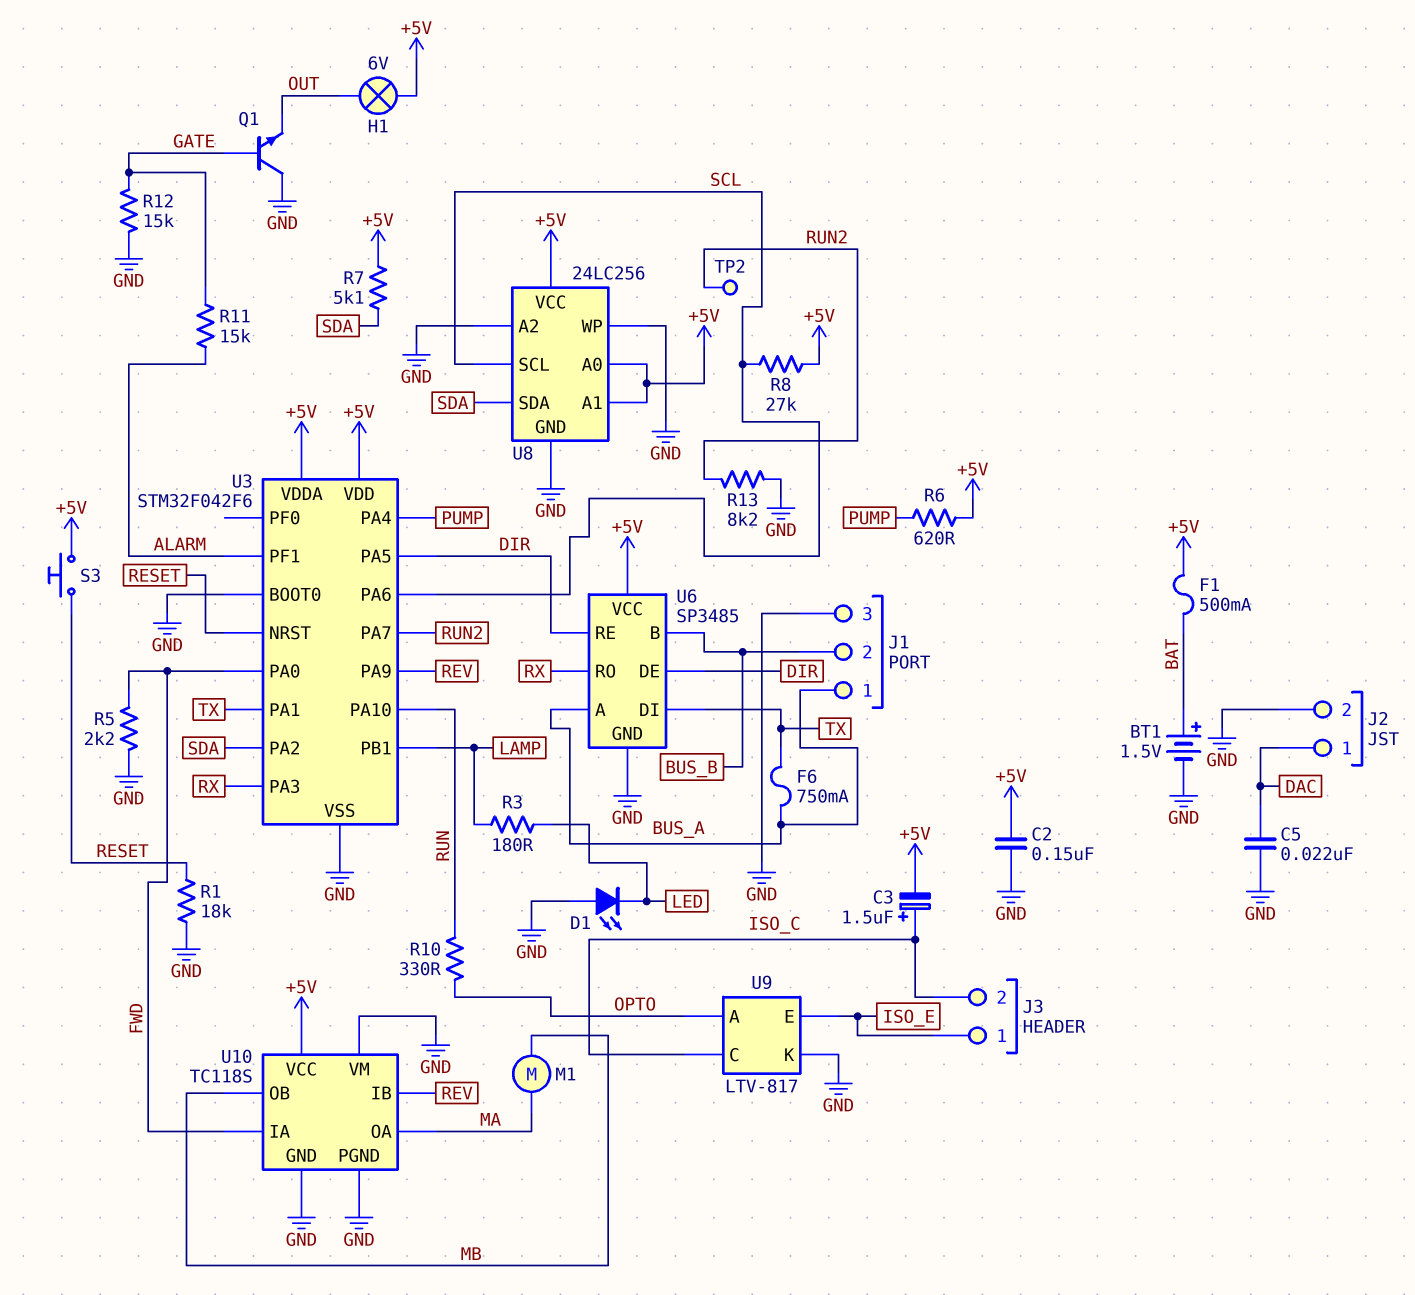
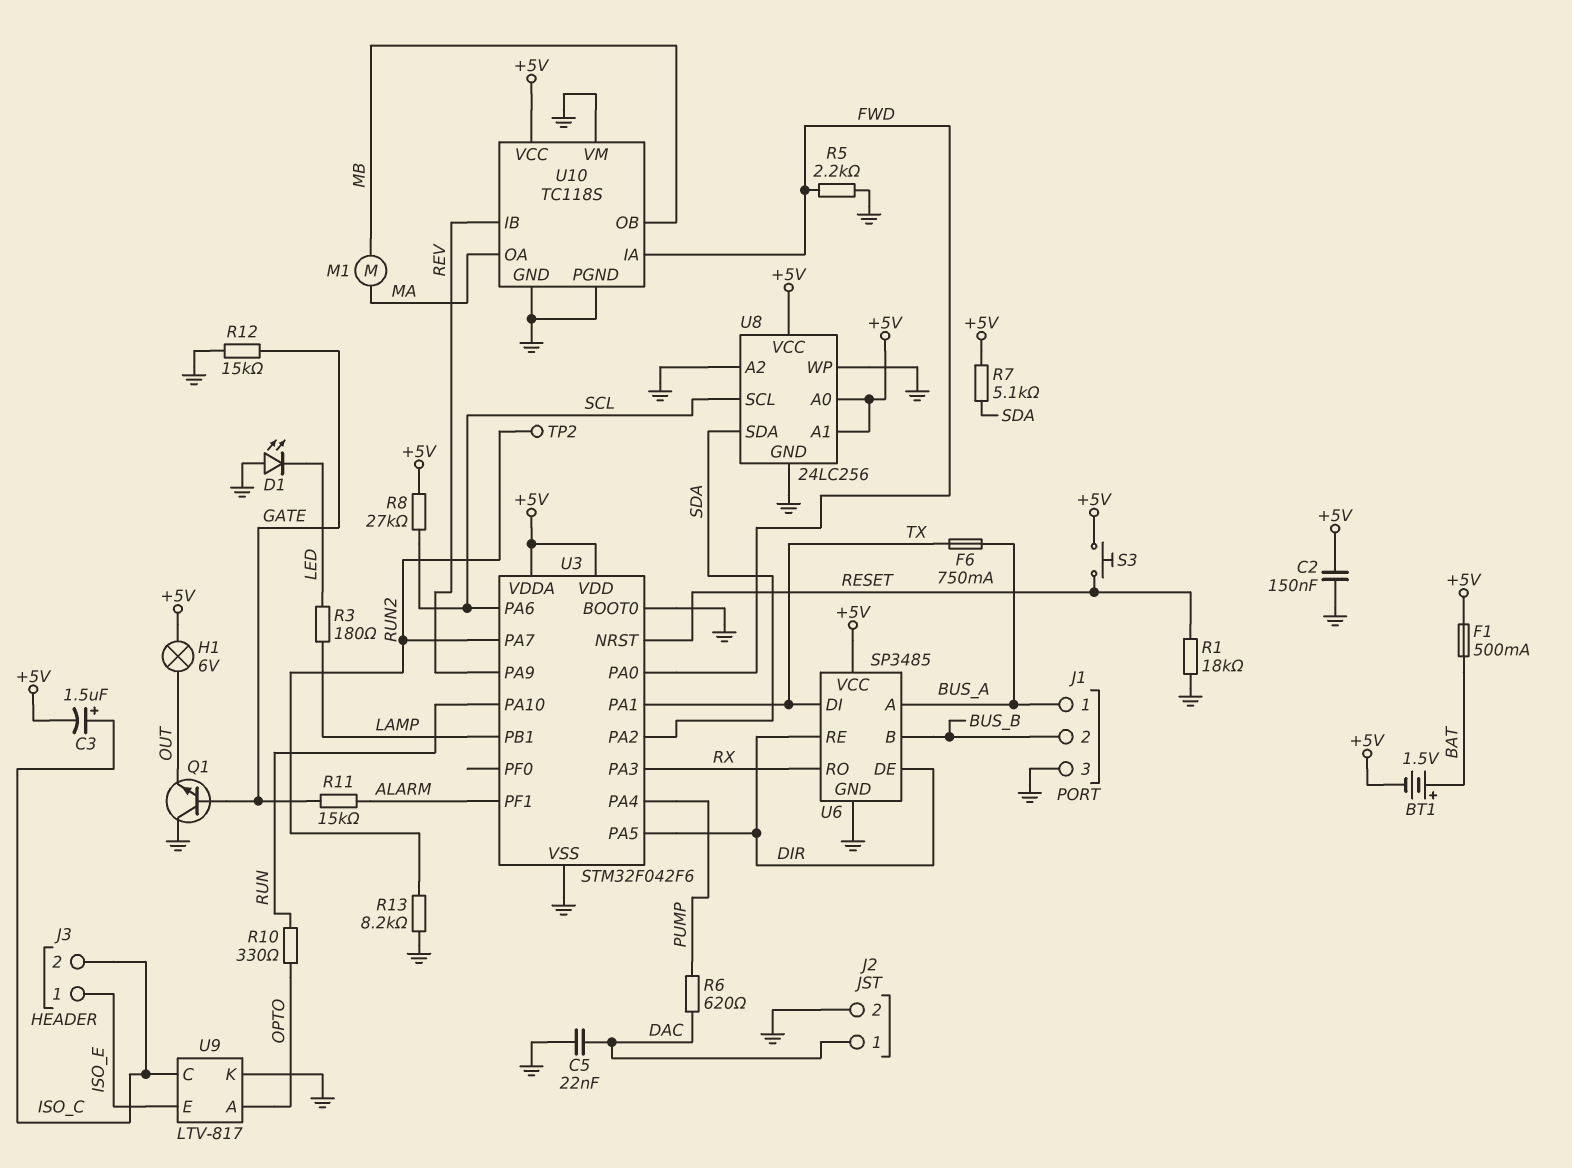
BT1: 1.5V (plus BAT, minus GND) -> 1.5V (plus BAT, minus +5V)
R6: 620 (+5V, PUMP) -> 620 (DAC, PUMP)

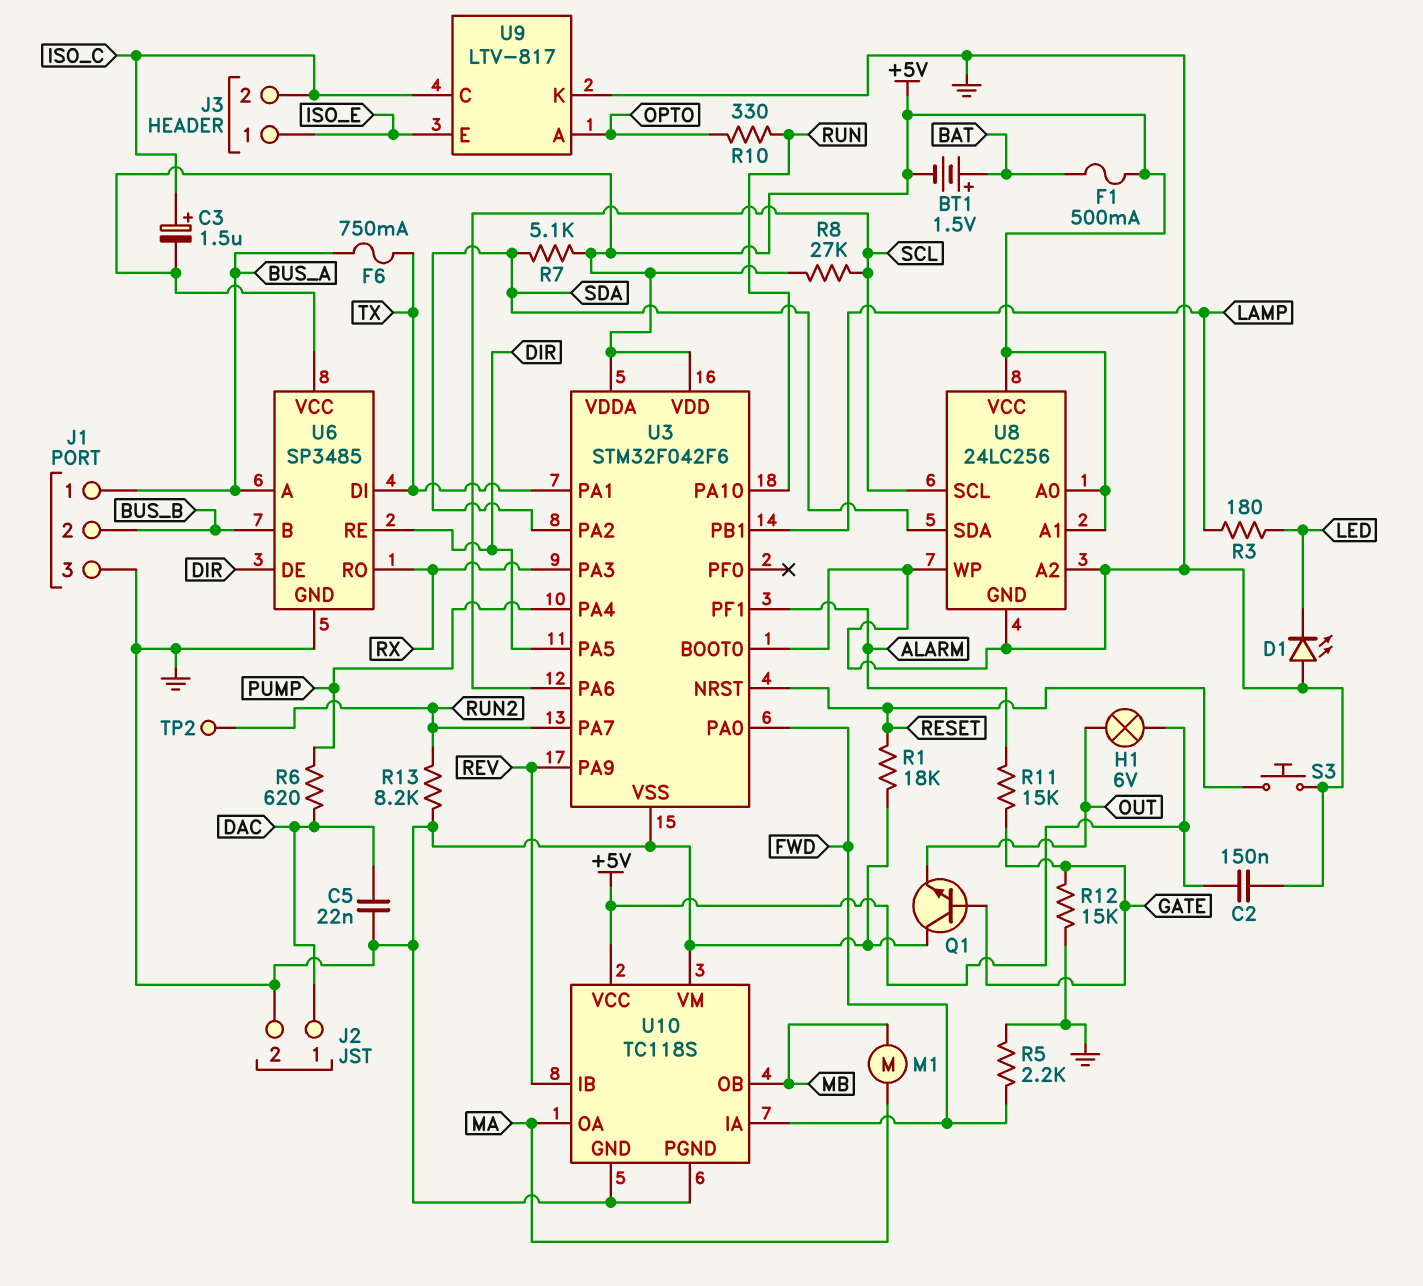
S3: button (+5V, RESET) -> button (GND, RESET)

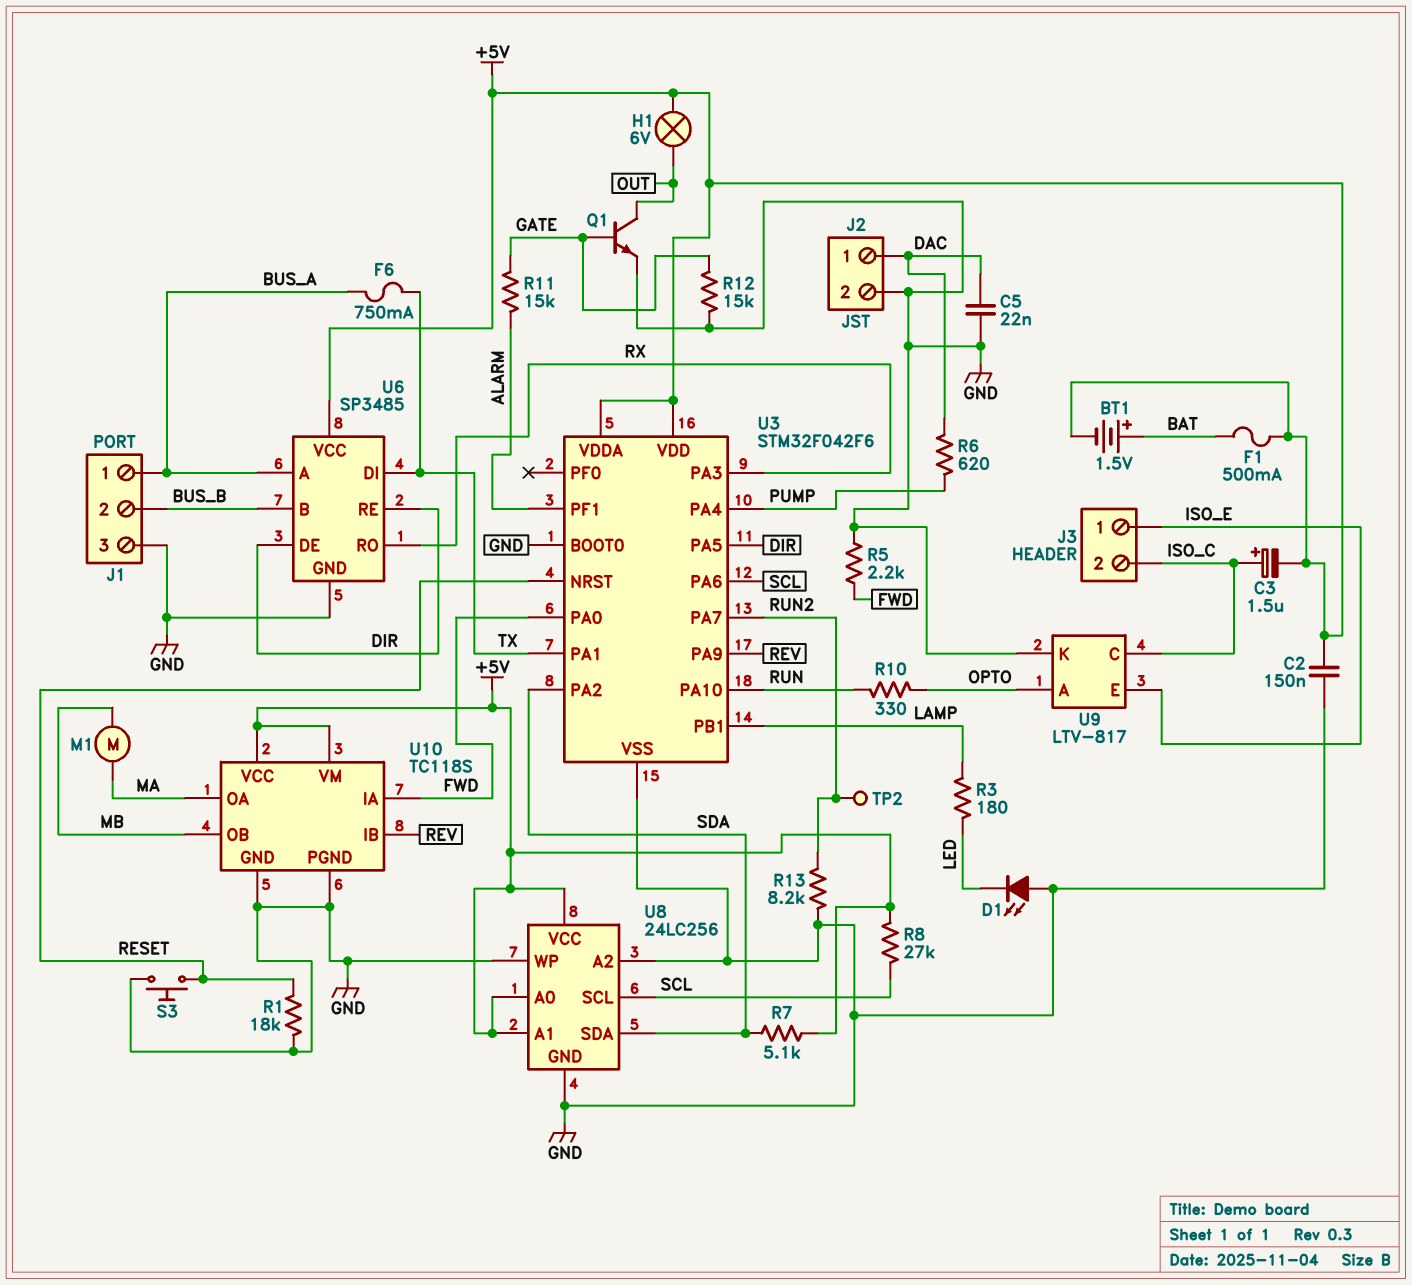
Q1: NPN (B GATE, C GND, E OUT) -> NPN (B GATE, C OUT, E GND)
U10 pin VM: GND -> +5V

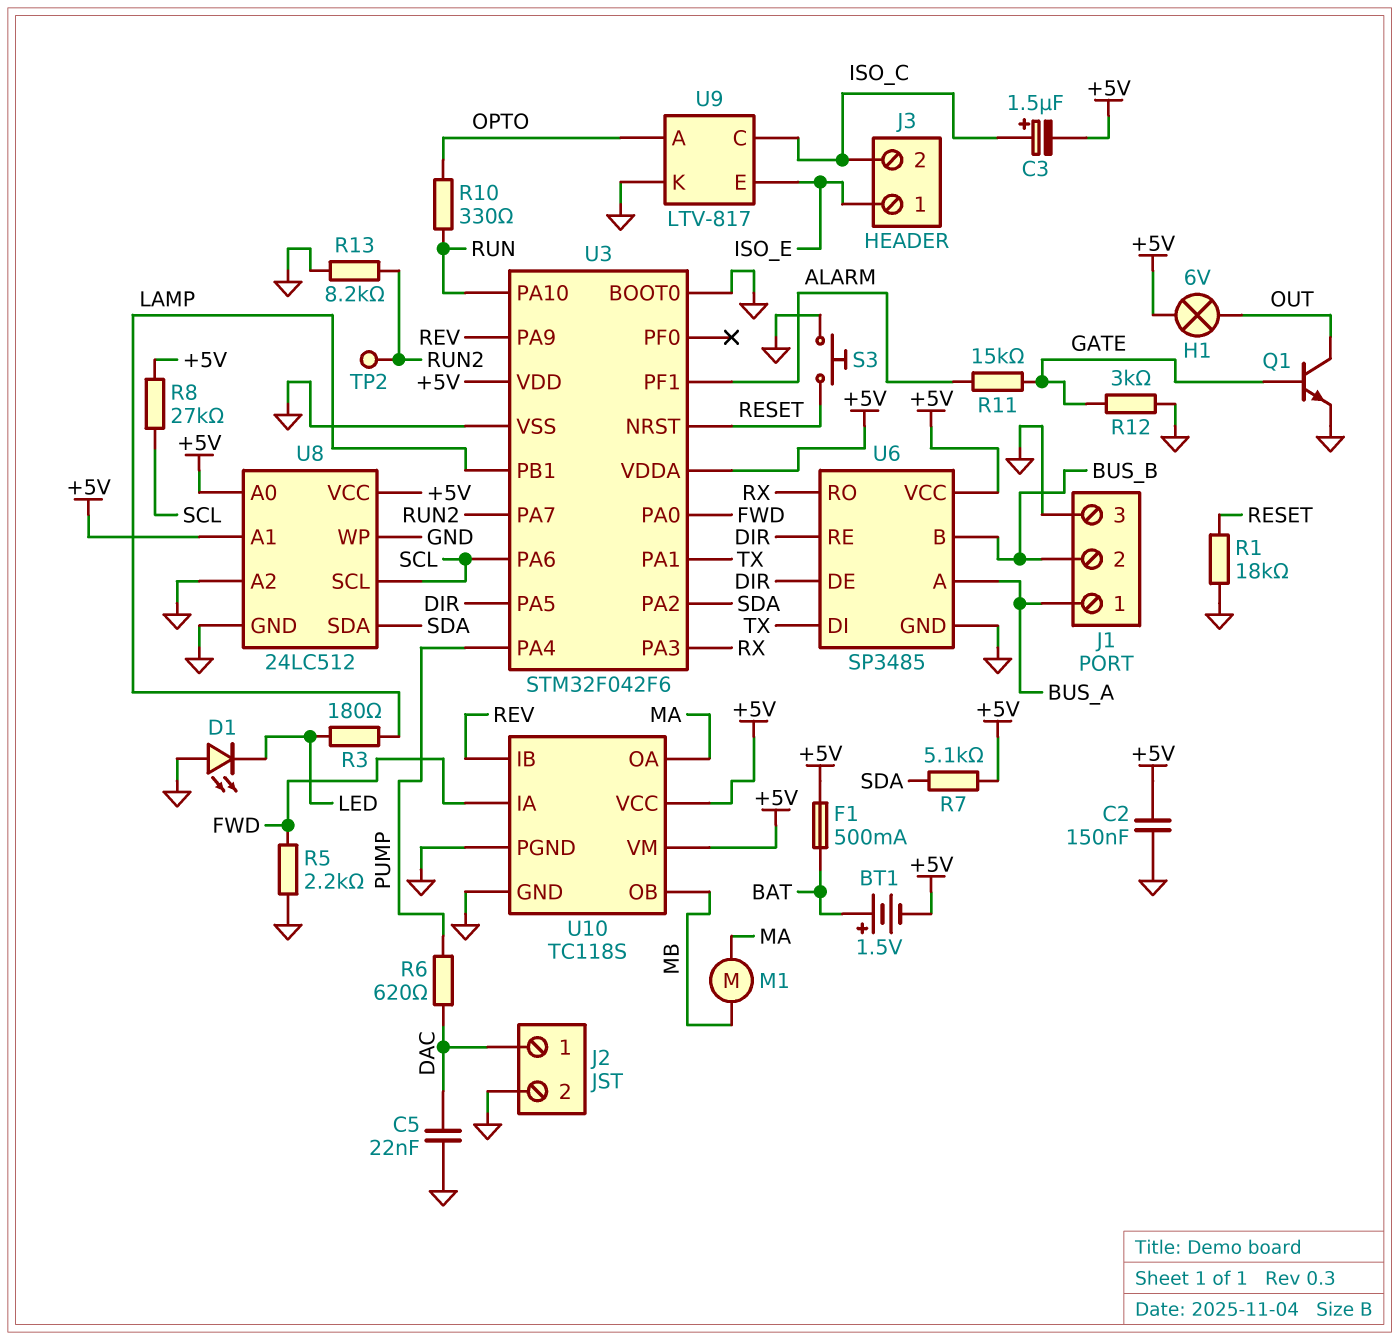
F6: 750mA (BUS_A, TX) -> none
R12: 15k (GATE, GND) -> 3k (GATE, GND)
U8: 24LC256 -> 24LC512

